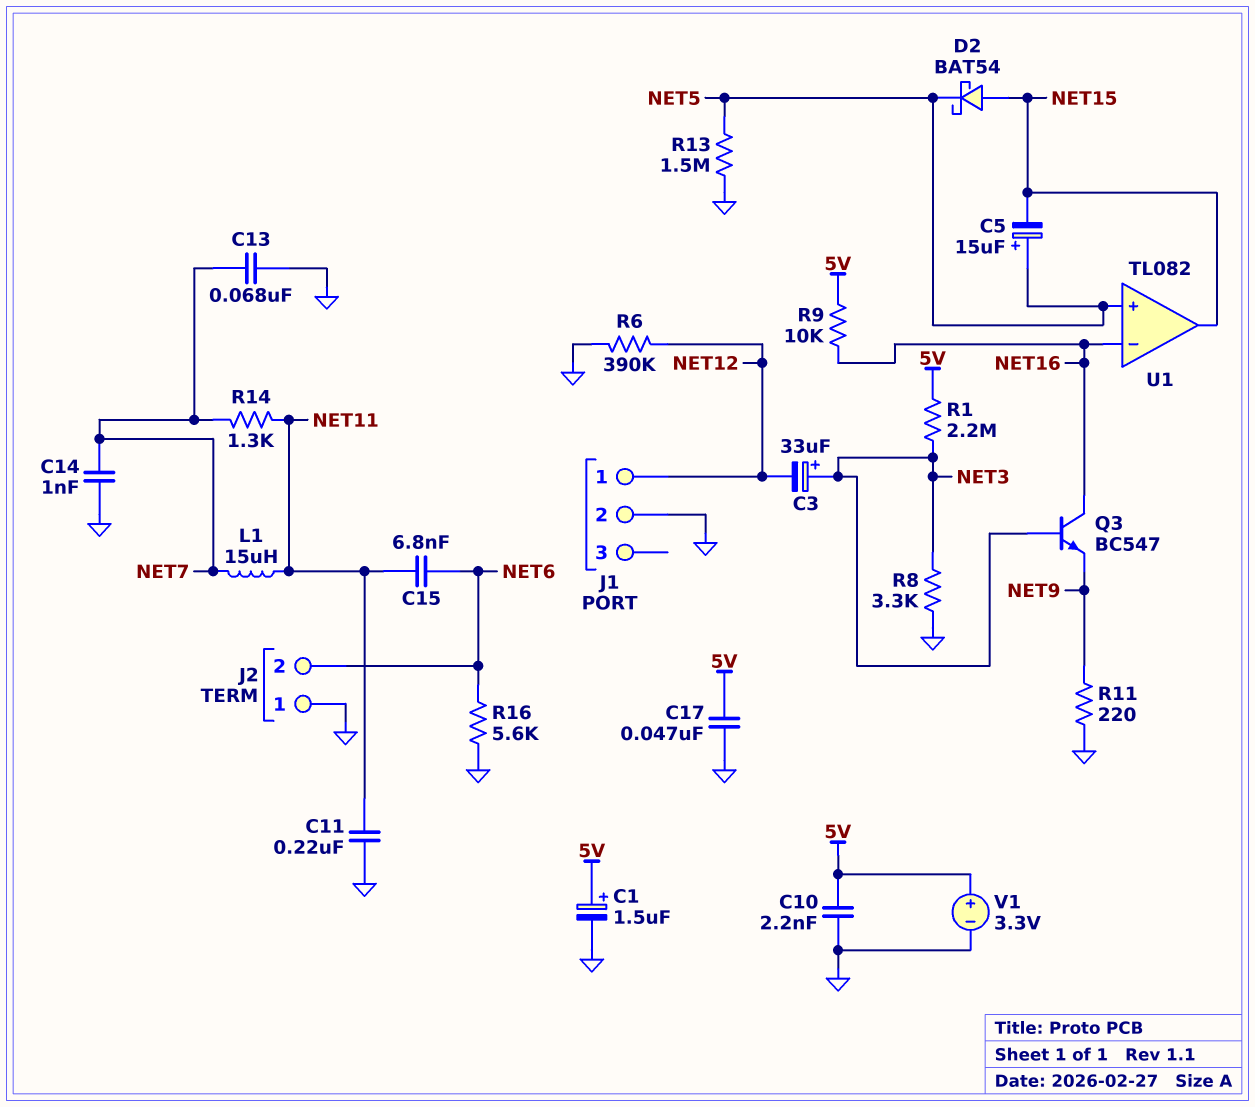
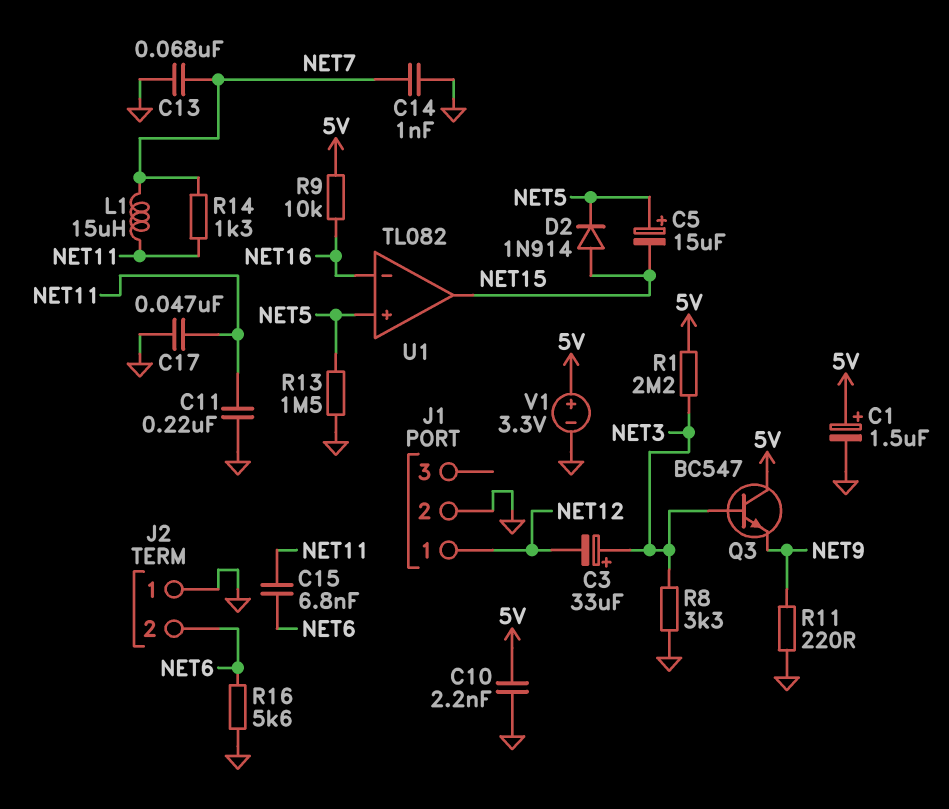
C17: 47nF (5V, GND) -> 47nF (GND, NET11)
D2: schottky BAT54 (A NET15, K NET5) -> diode 1N914 (A NET15, K NET5)
Q3: NPN BC547 (B NET3, C NET16, E NET9) -> NPN BC547 (B NET3, C 5V, E NET9)
R6: 390k (GND, NET12) -> none

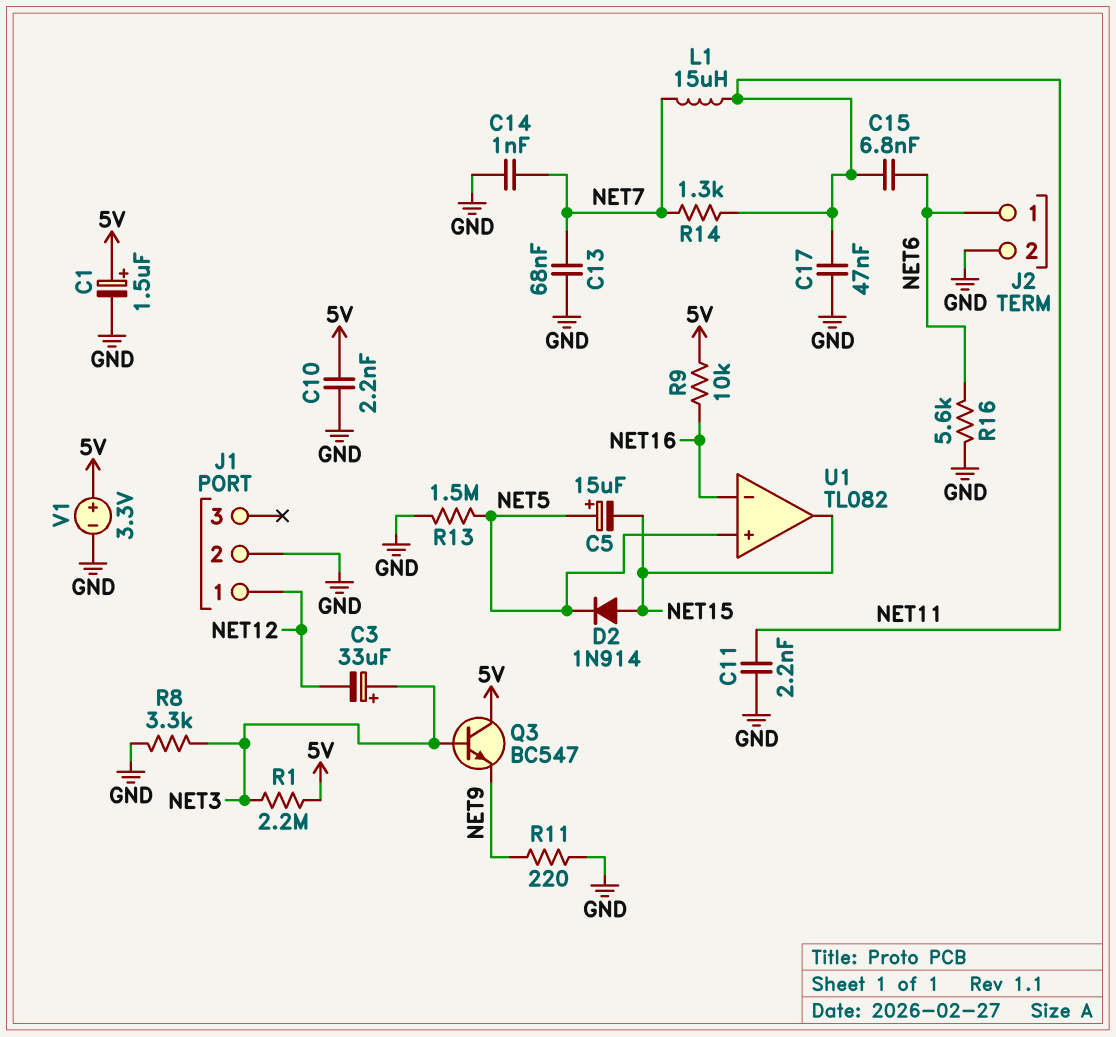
C11: 220nF (GND, NET11) -> 2.2nF (GND, NET11)
J2 pin 1: GND -> NET6
J2 pin 2: NET6 -> GND

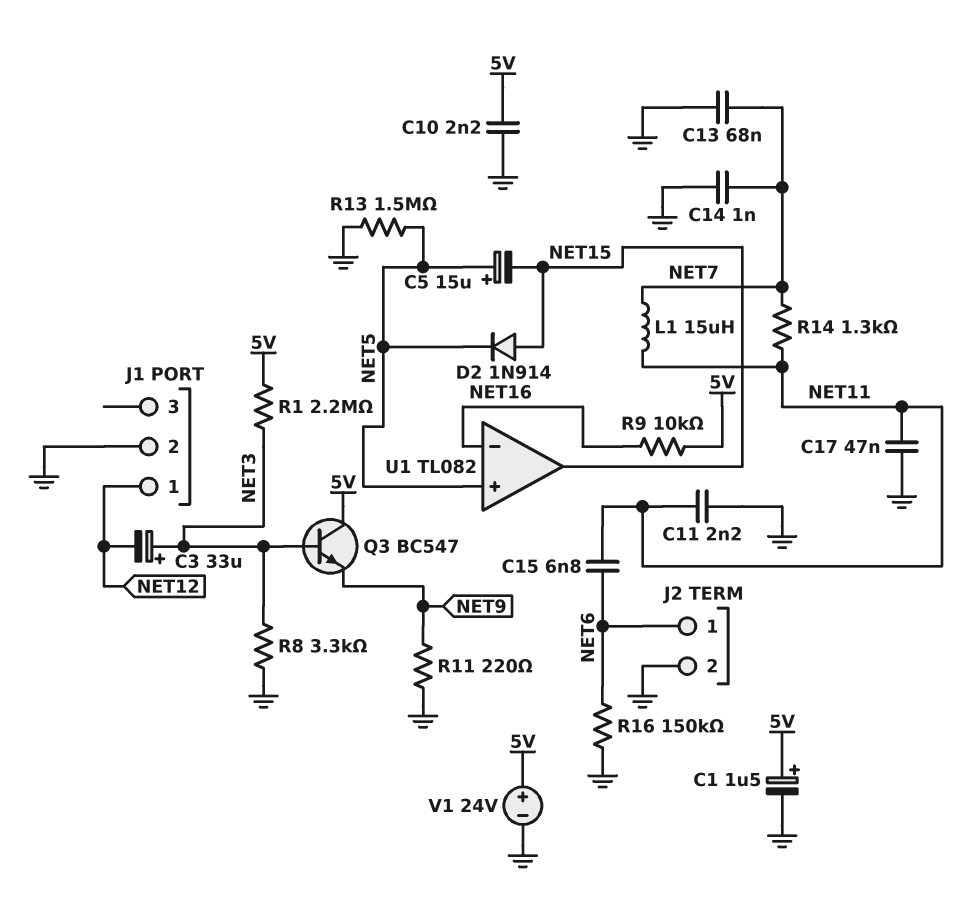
R16: 5.6k (GND, NET6) -> 150k (GND, NET6)
V1: 3.3V (plus 5V, minus GND) -> 24V (plus 5V, minus GND)

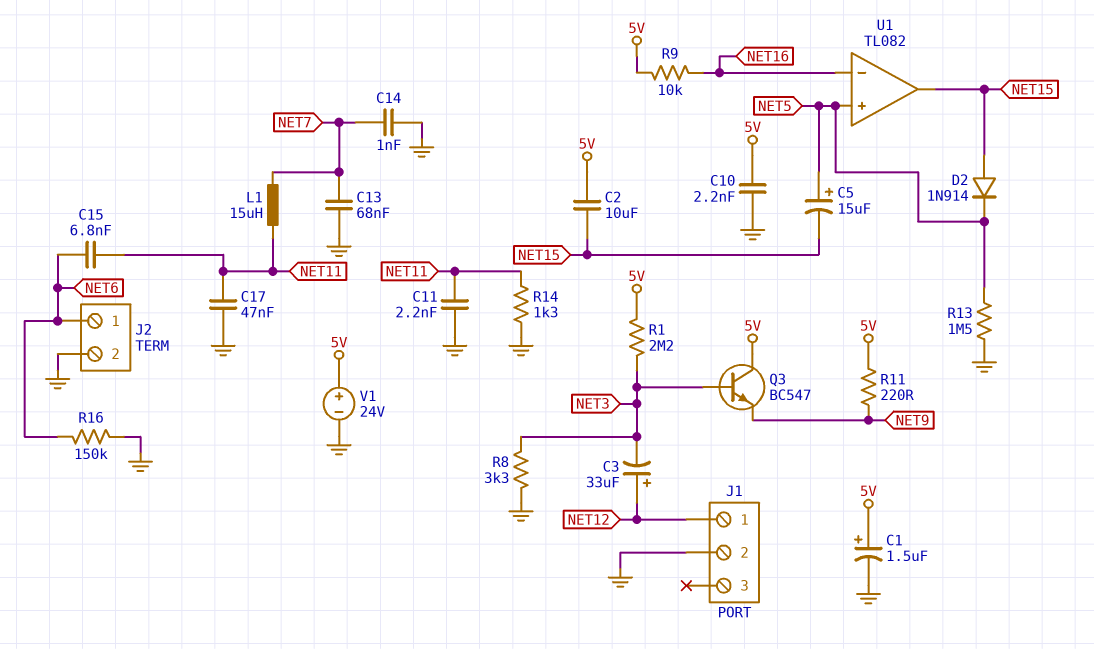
C2: none -> 10uF (5V, NET15)
C3: 33uF (plus NET3, minus NET12) -> 33uF (plus NET12, minus NET3)
R11: 220 (GND, NET9) -> 220 (5V, NET9)
R14: 1.3k (NET7, NET11) -> 1.3k (GND, NET11)

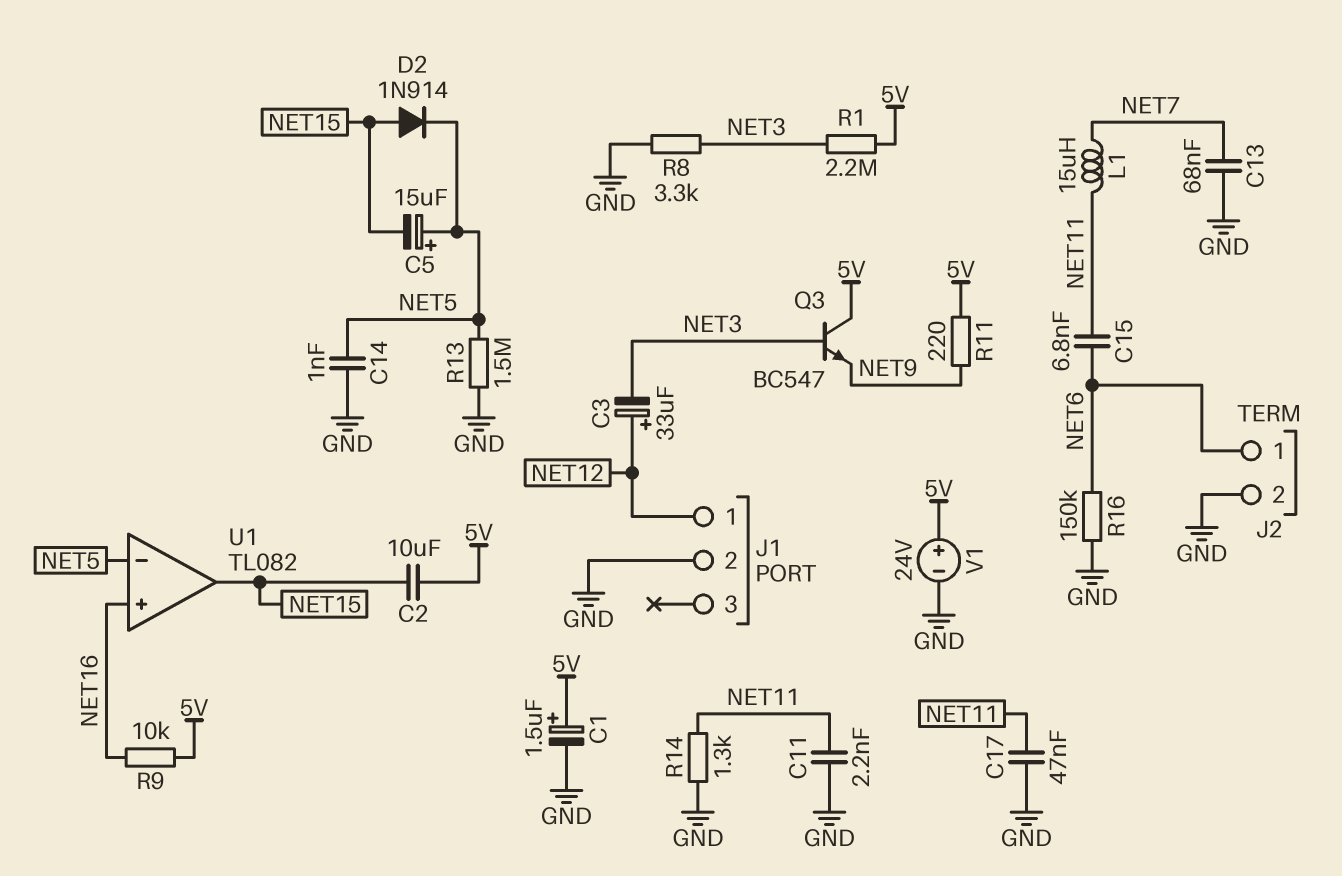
C10: 2.2nF (5V, GND) -> none
C14: 1nF (GND, NET7) -> 1nF (GND, NET5)
U1 pin in+: NET5 -> NET16
U1 pin in-: NET16 -> NET5

